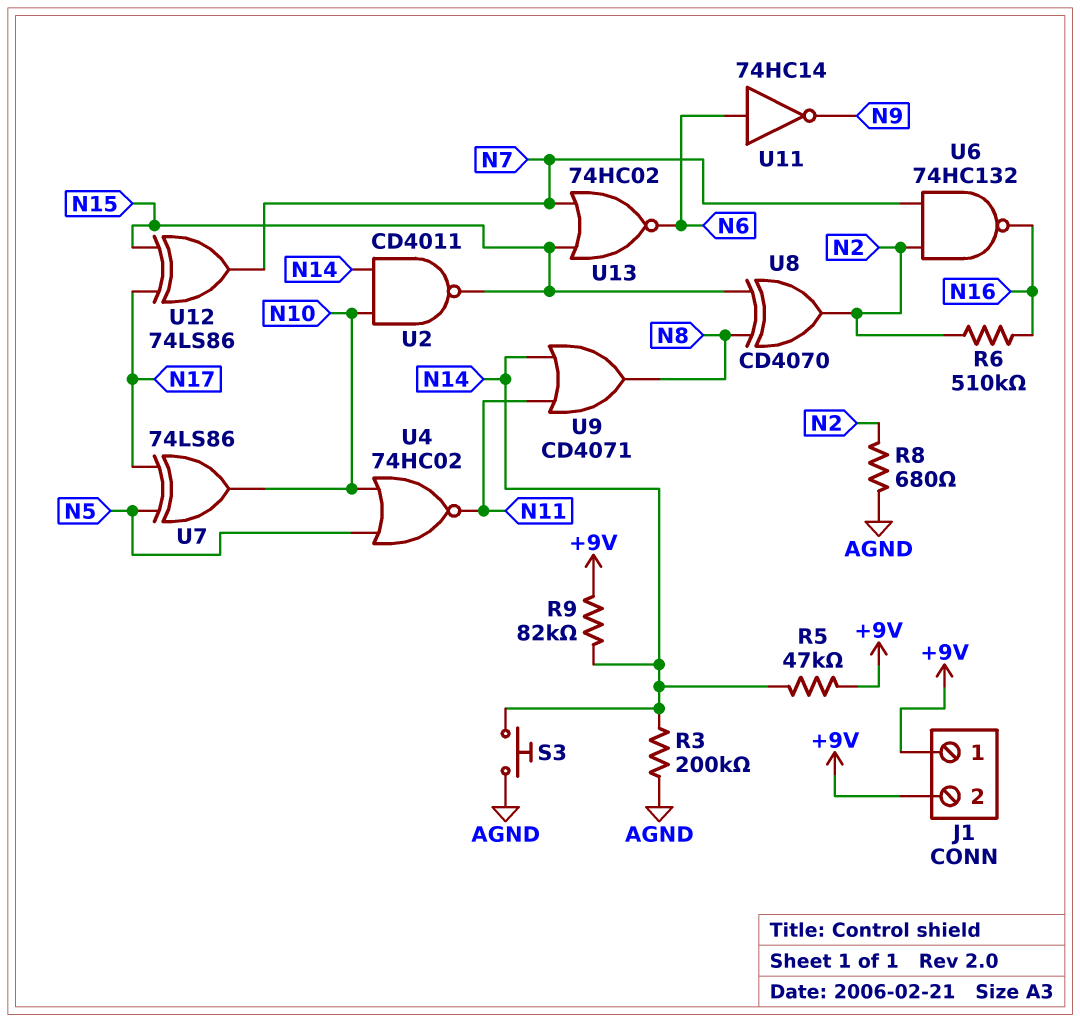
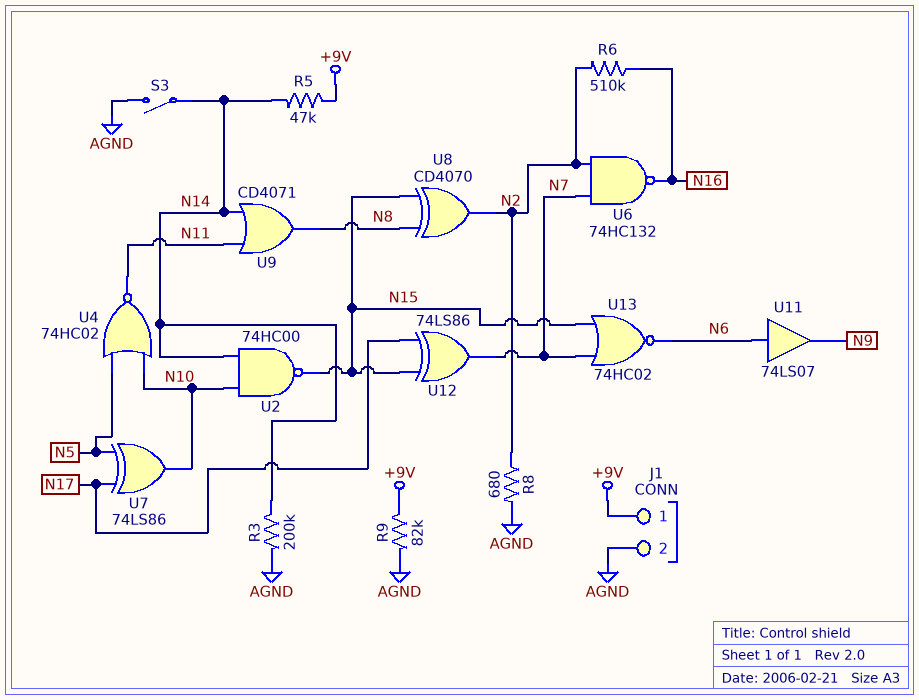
J1 pin 2: +9V -> AGND
R9: 82k (+9V, N14) -> 82k (+9V, AGND)
S3: button (AGND, N14) -> switch (AGND, N14)
U2: NAND CD4011 (in N10, in N14, out N15) -> NAND 74HC00 (in N10, in N14, out N15)
U11: NOT 74HC14 (in N6, out N9) -> buffer 74LS07 (in N6, out N9)

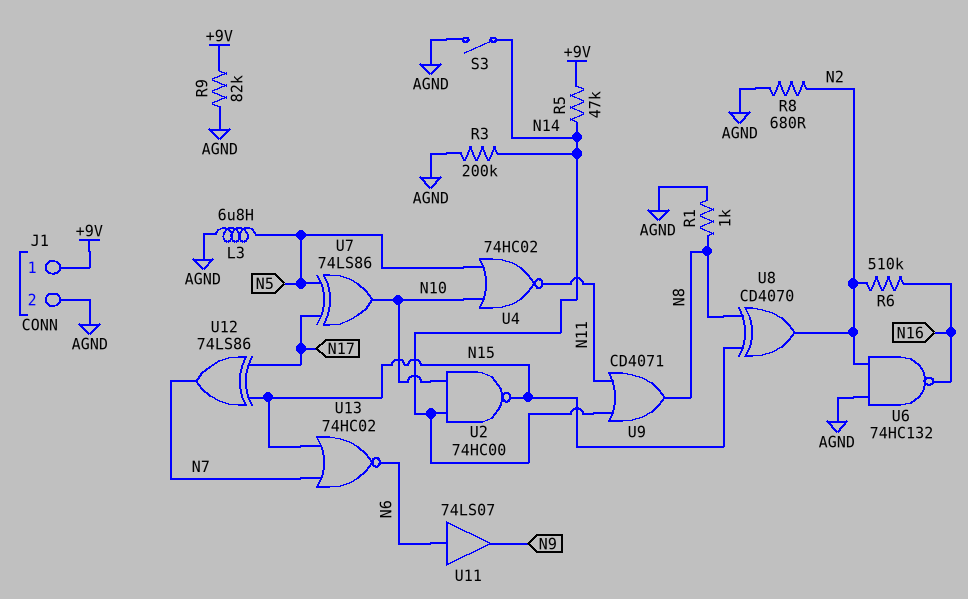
L3: none -> 6.8uH (AGND, N5)
R1: none -> 1k (AGND, N8)
U6: NAND 74HC132 (in N2, in N7, out N16) -> NAND 74HC132 (in AGND, in N2, out N16)

